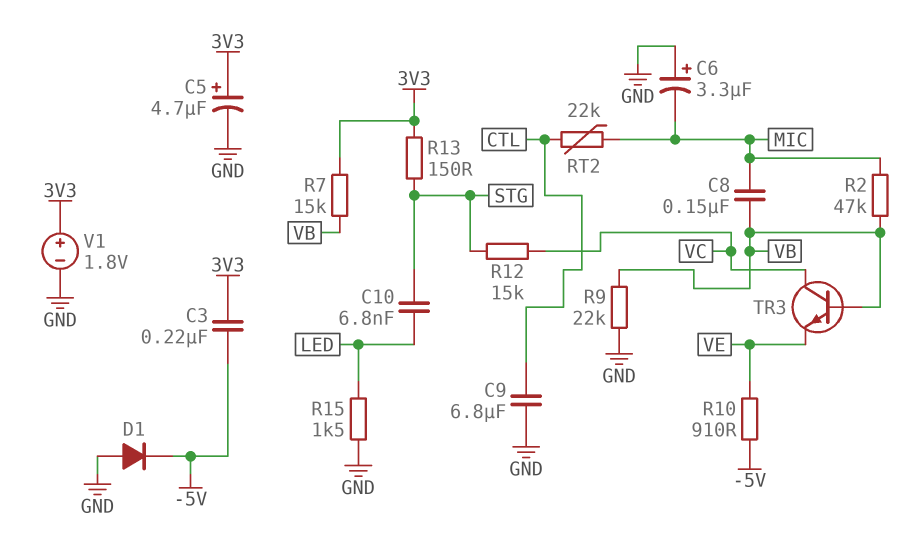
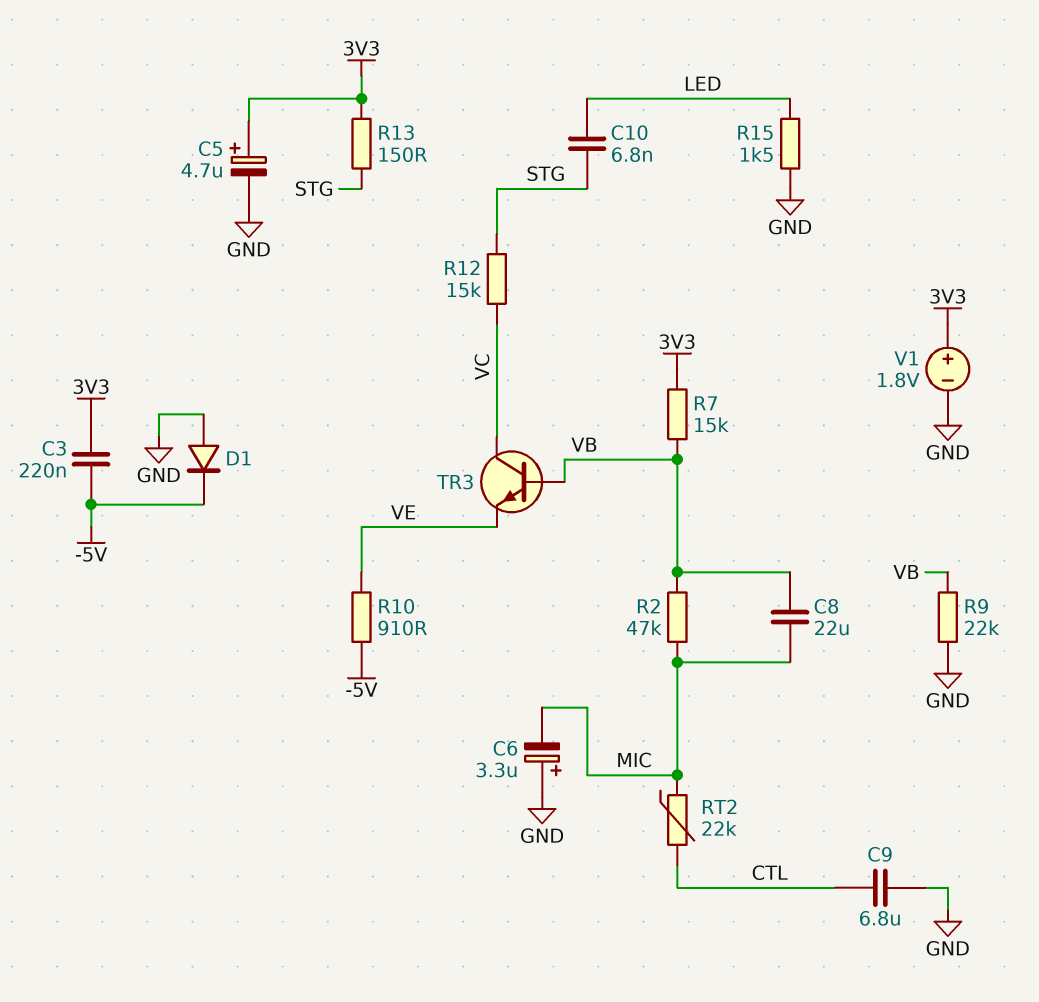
C8: 150nF (MIC, VB) -> 22uF (MIC, VB)

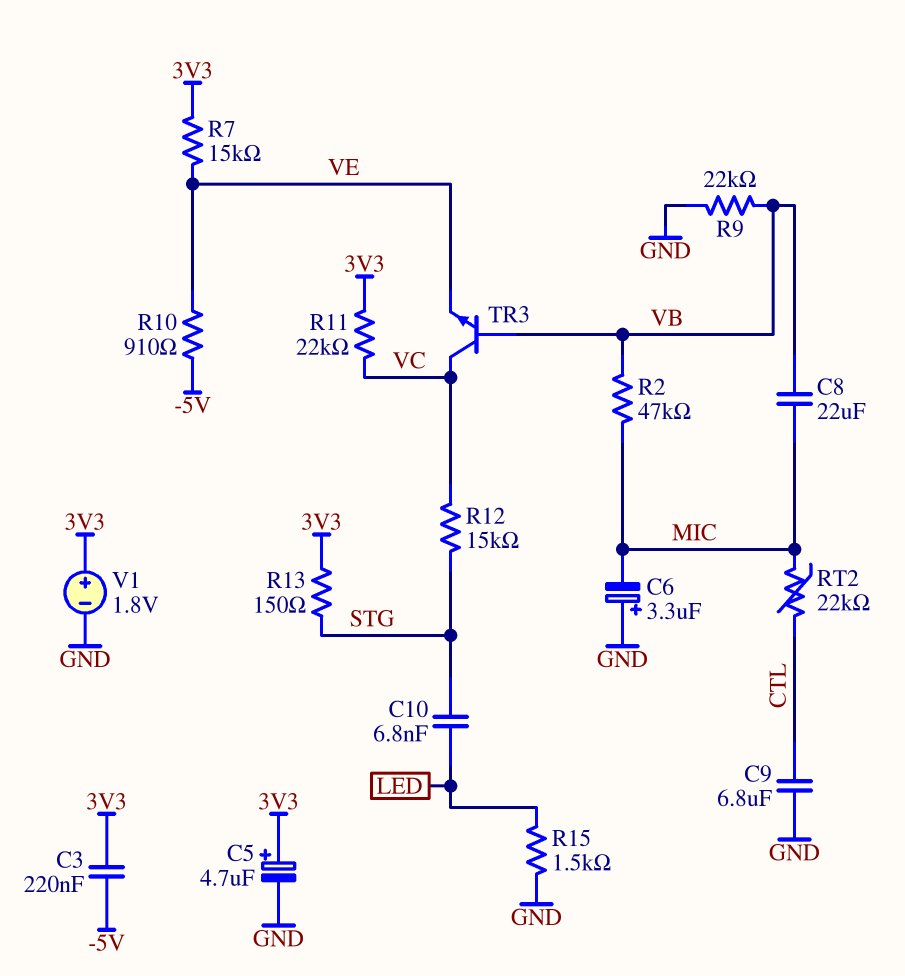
D1: diode (A GND, K -5V) -> none
R7: 15k (3V3, VB) -> 15k (3V3, VE)
R11: none -> 22k (3V3, VC)

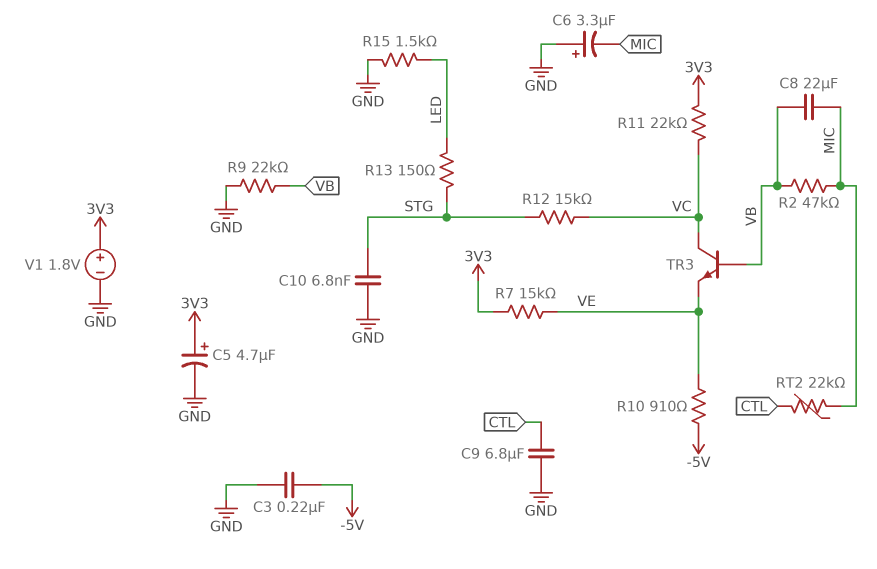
C3: 220nF (-5V, 3V3) -> 220nF (-5V, GND)
C10: 6.8nF (LED, STG) -> 6.8nF (GND, STG)
R13: 150 (3V3, STG) -> 150 (LED, STG)

